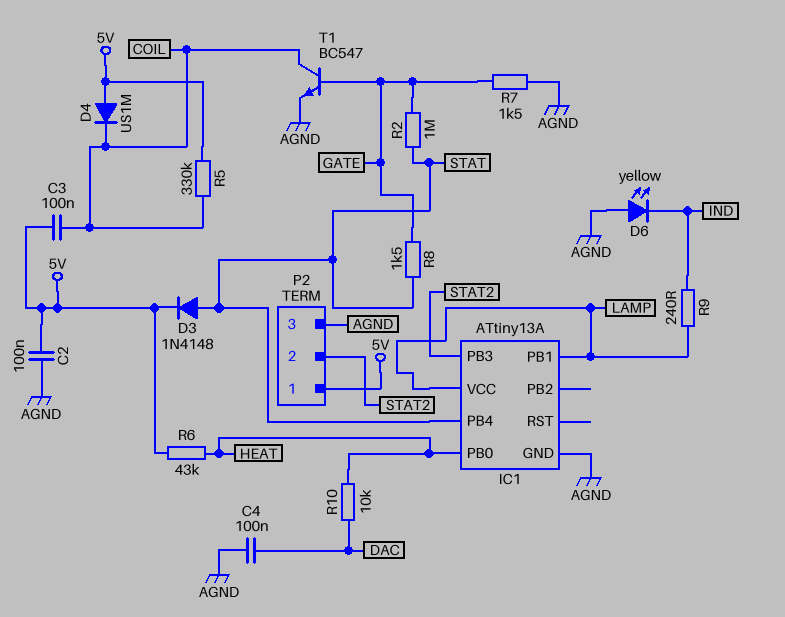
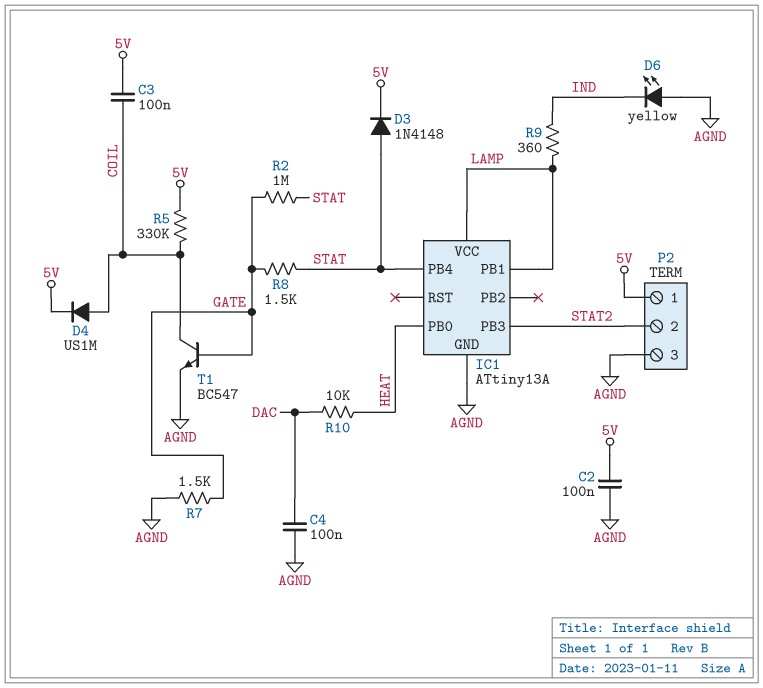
D4: diode US1M (A 5V, K COIL) -> diode US1M (A COIL, K 5V)
R6: 43k (5V, HEAT) -> none
R9: 240 (IND, LAMP) -> 360 (IND, LAMP)

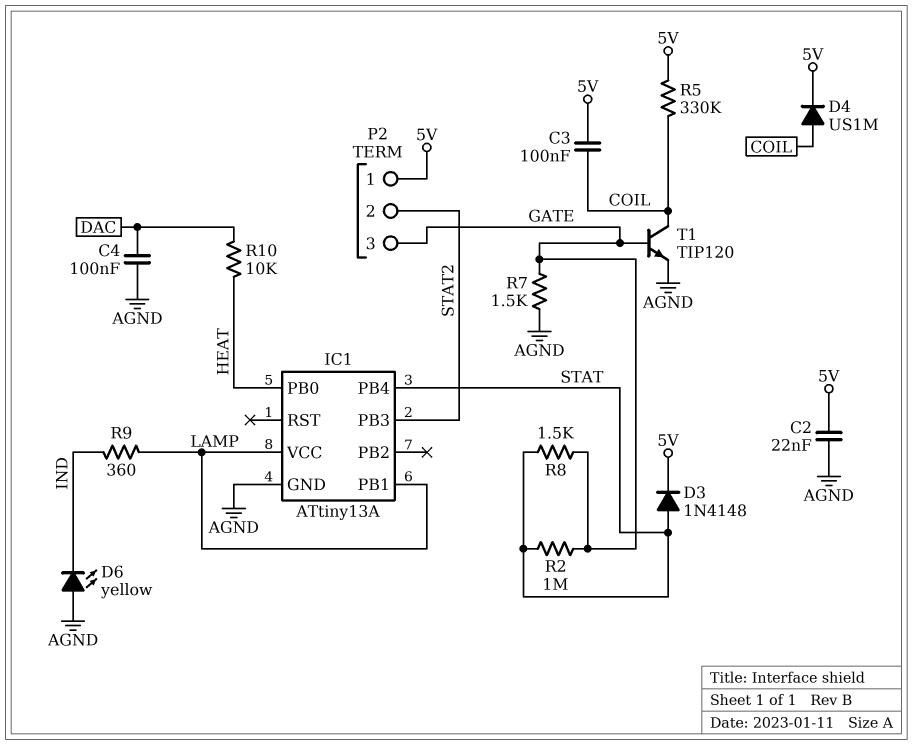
C2: 100nF (5V, AGND) -> 22nF (5V, AGND)
P2 pin 3: AGND -> GATE
T1: NPN BC547 (B GATE, C COIL, E AGND) -> NPN TIP120 (B GATE, C COIL, E AGND)

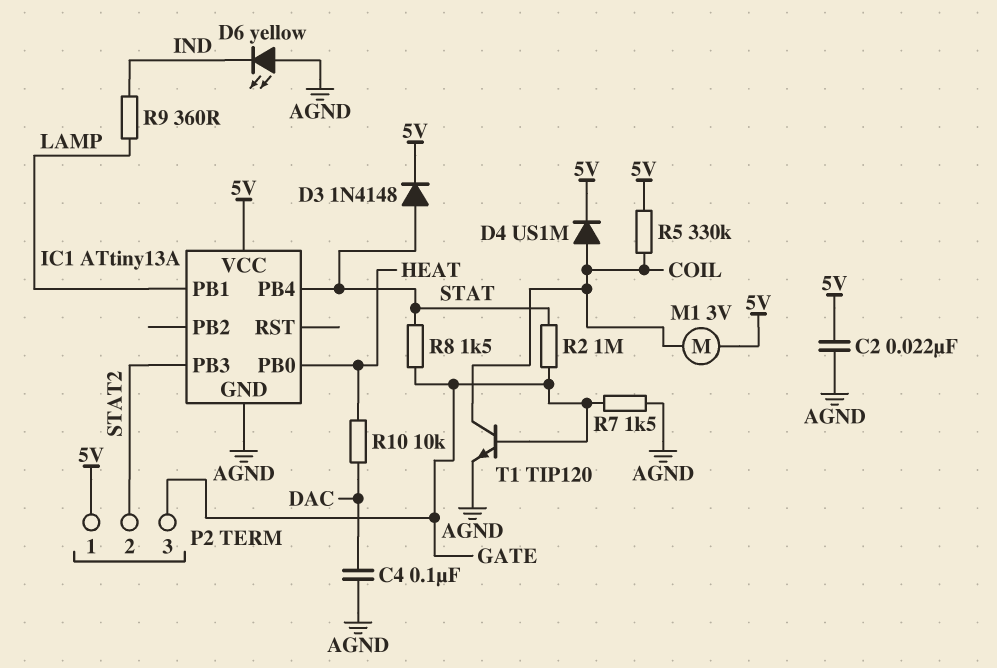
C3: 100nF (5V, COIL) -> none
IC1 pin VCC: LAMP -> 5V
M1: none -> motor 3V (5V, COIL)

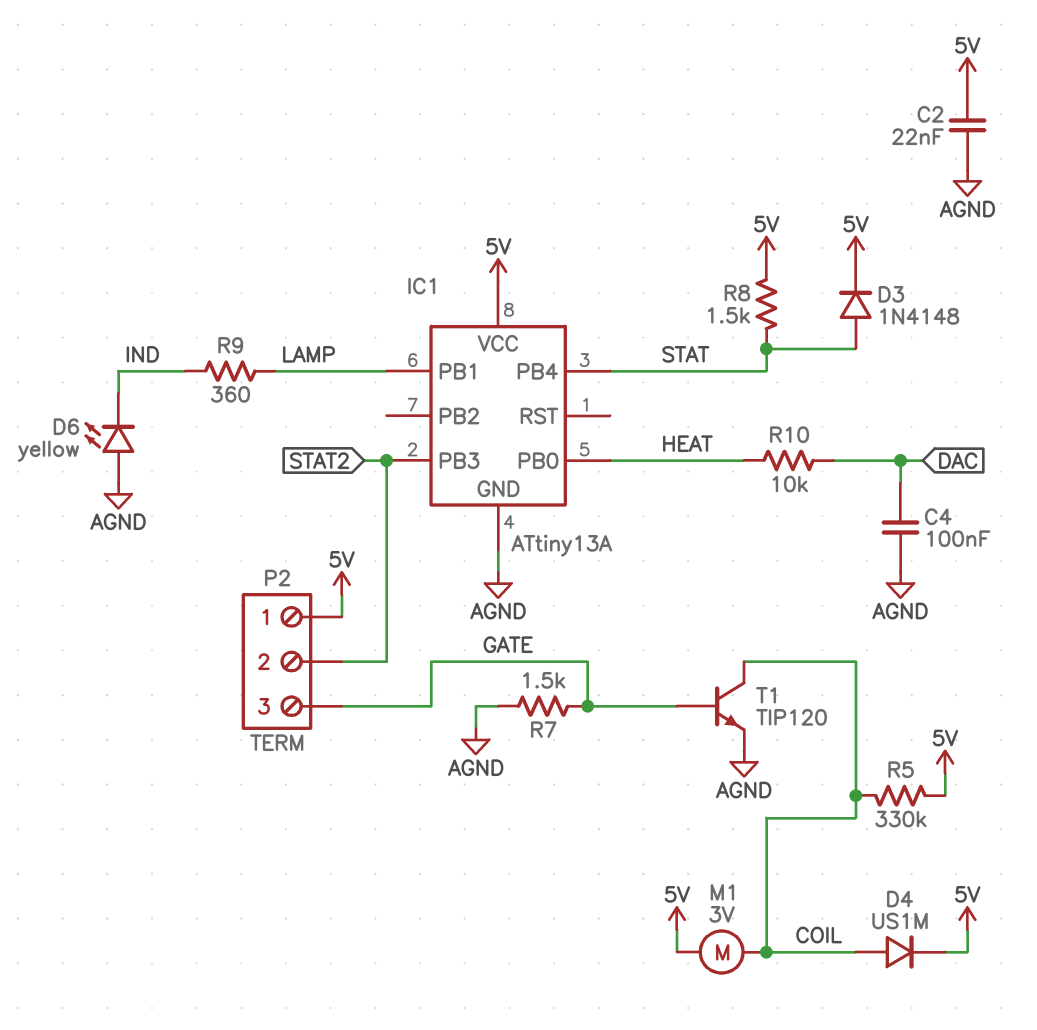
R2: 1M (GATE, STAT) -> none
R8: 1.5k (GATE, STAT) -> 1.5k (5V, STAT)

